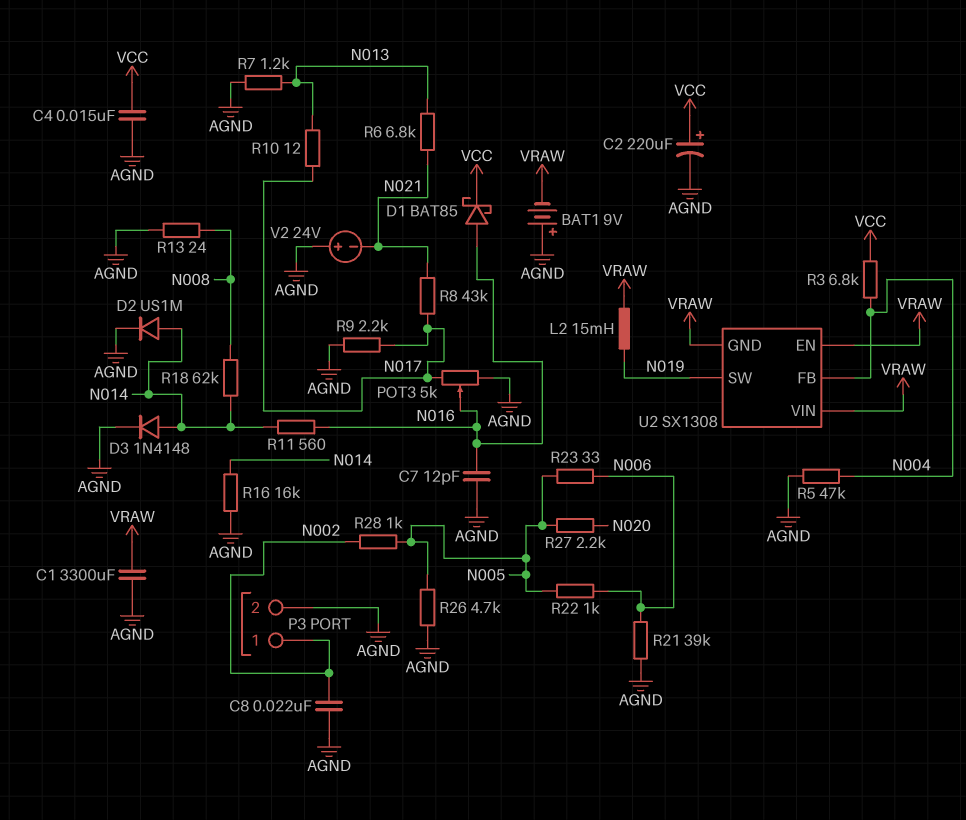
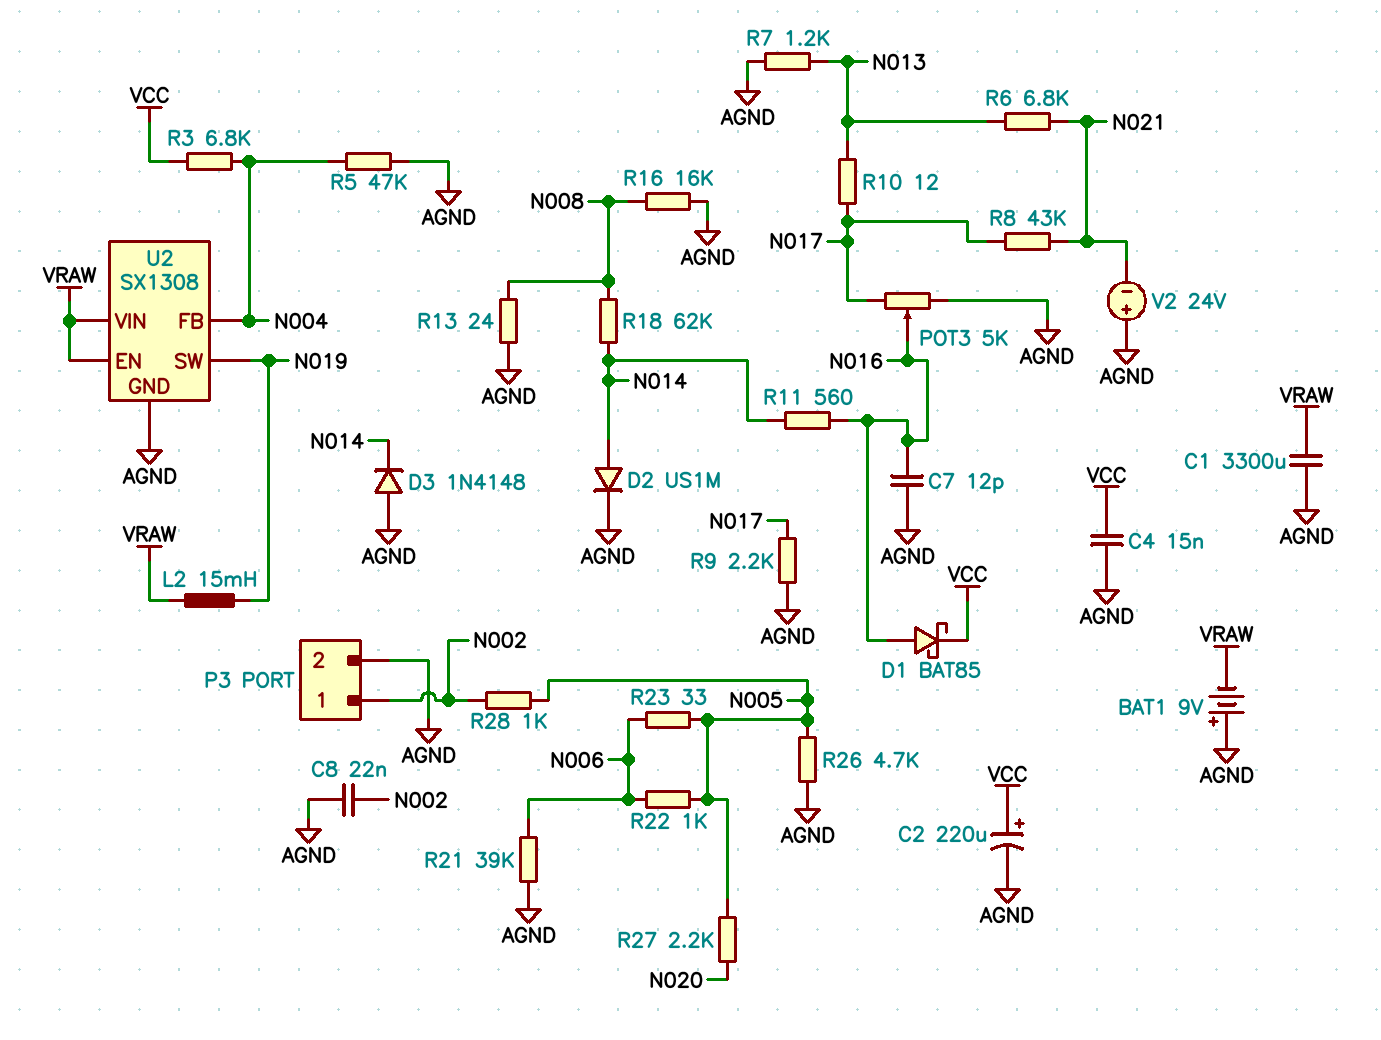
D3: diode 1N4148 (A N014, K AGND) -> diode 1N4148 (A AGND, K N014)
R16: 16k (AGND, N014) -> 16k (AGND, N008)
U2 pin GND: VRAW -> AGND

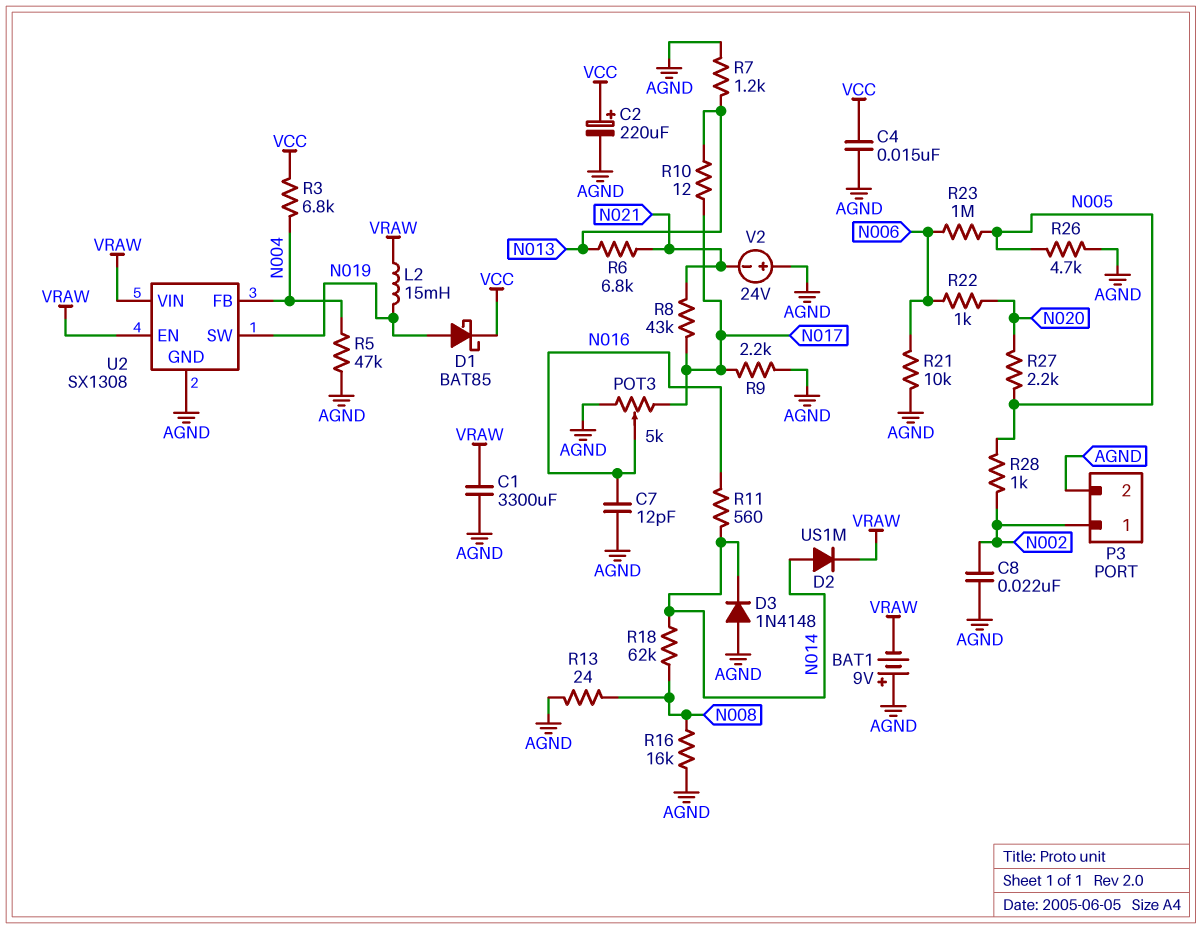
D1: schottky BAT85 (A N016, K VCC) -> schottky BAT85 (A N019, K VCC)
D2: diode US1M (A N014, K AGND) -> diode US1M (A N014, K VRAW)
R21: 39k (AGND, N006) -> 10k (AGND, N006)
R22: 1k (N005, N006) -> 1k (N006, N020)
R23: 33 (N005, N006) -> 1M (N005, N006)

